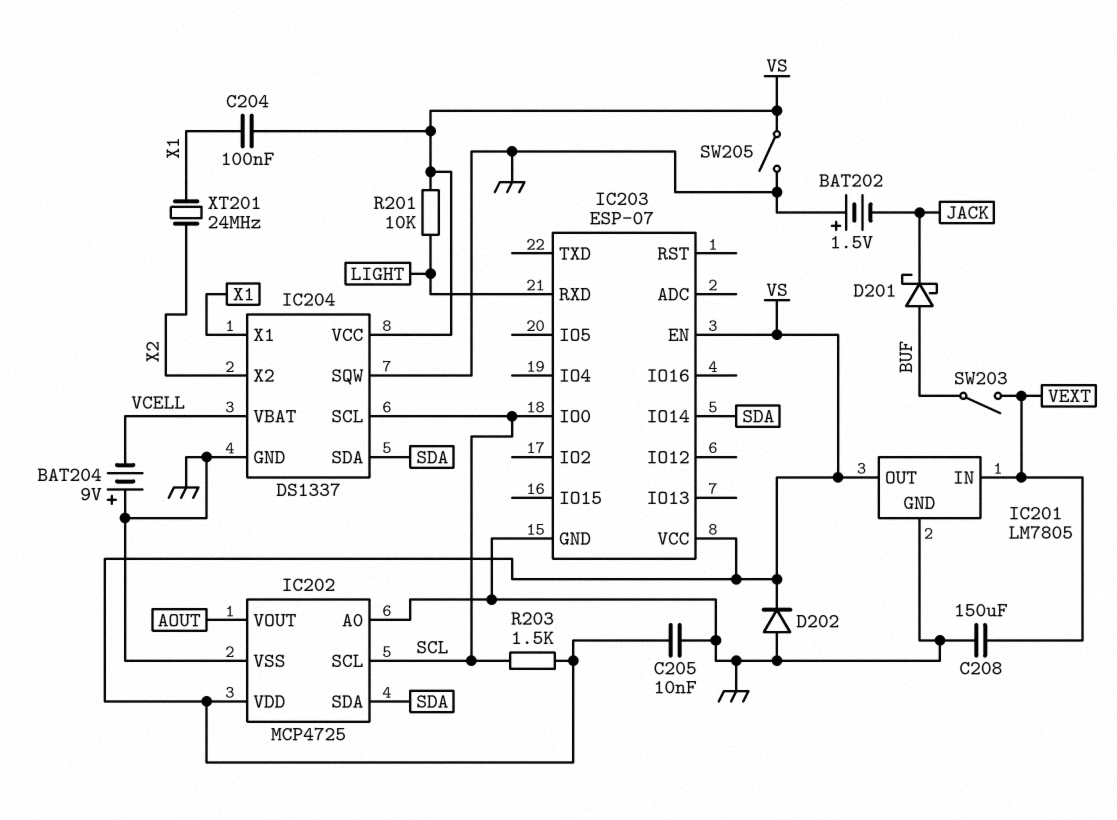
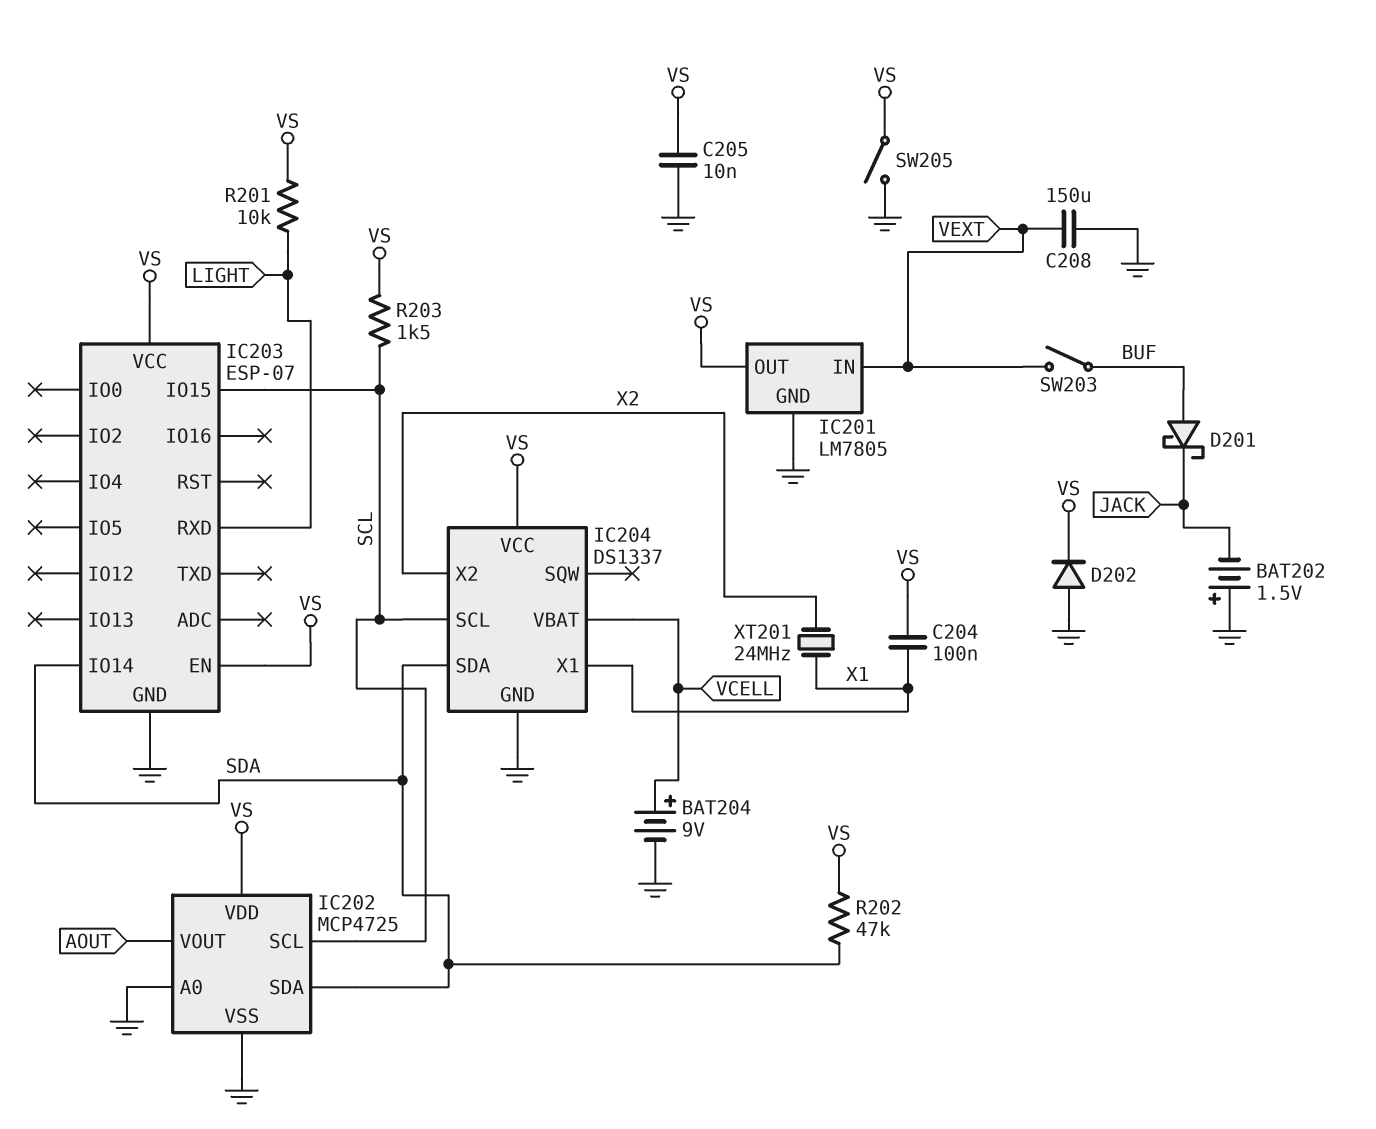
BAT204: 9V (plus GND, minus VCELL) -> 9V (plus VCELL, minus GND)
IC203 pin IO0: SCL -> none
IC203 pin IO15: none -> SCL
IC204 pin SQW: GND -> none
R202: none -> 47k (SDA, VS)

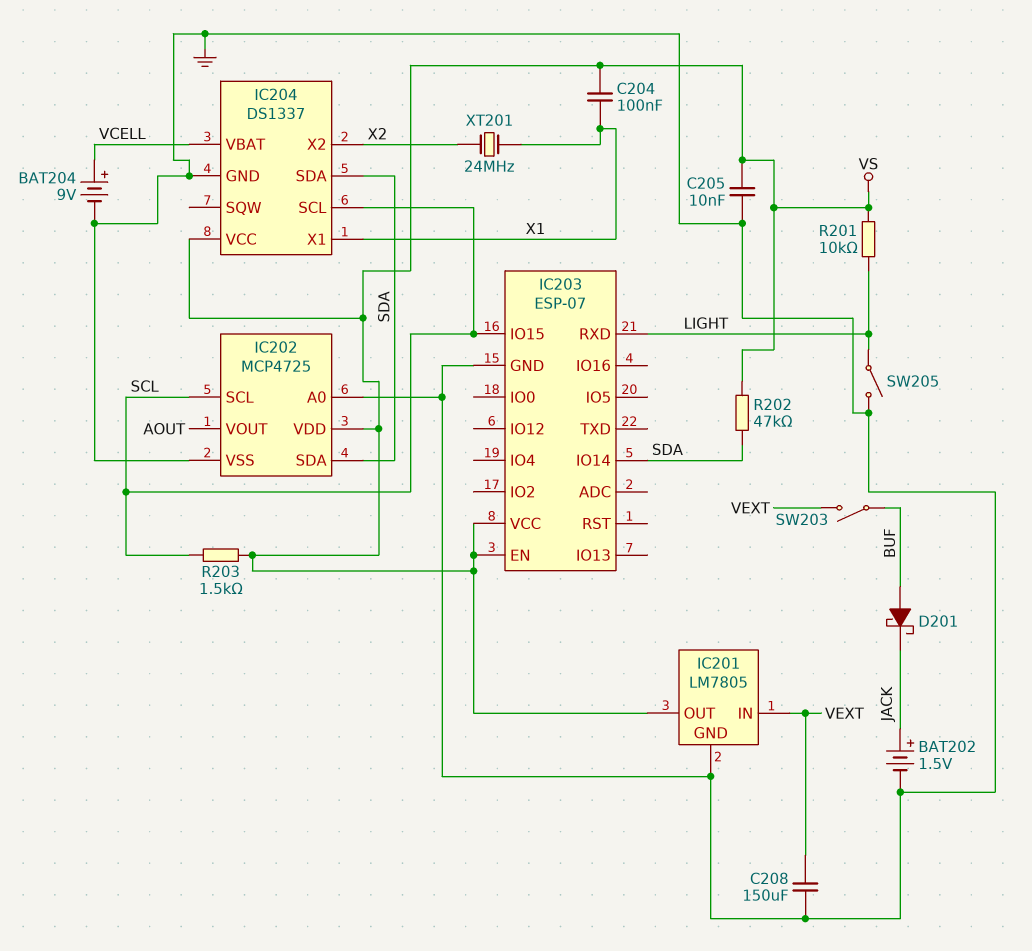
BAT202: 1.5V (plus GND, minus JACK) -> 1.5V (plus JACK, minus GND)
D202: diode (A GND, K VS) -> none
SW205: switch (GND, VS) -> switch (GND, LIGHT)

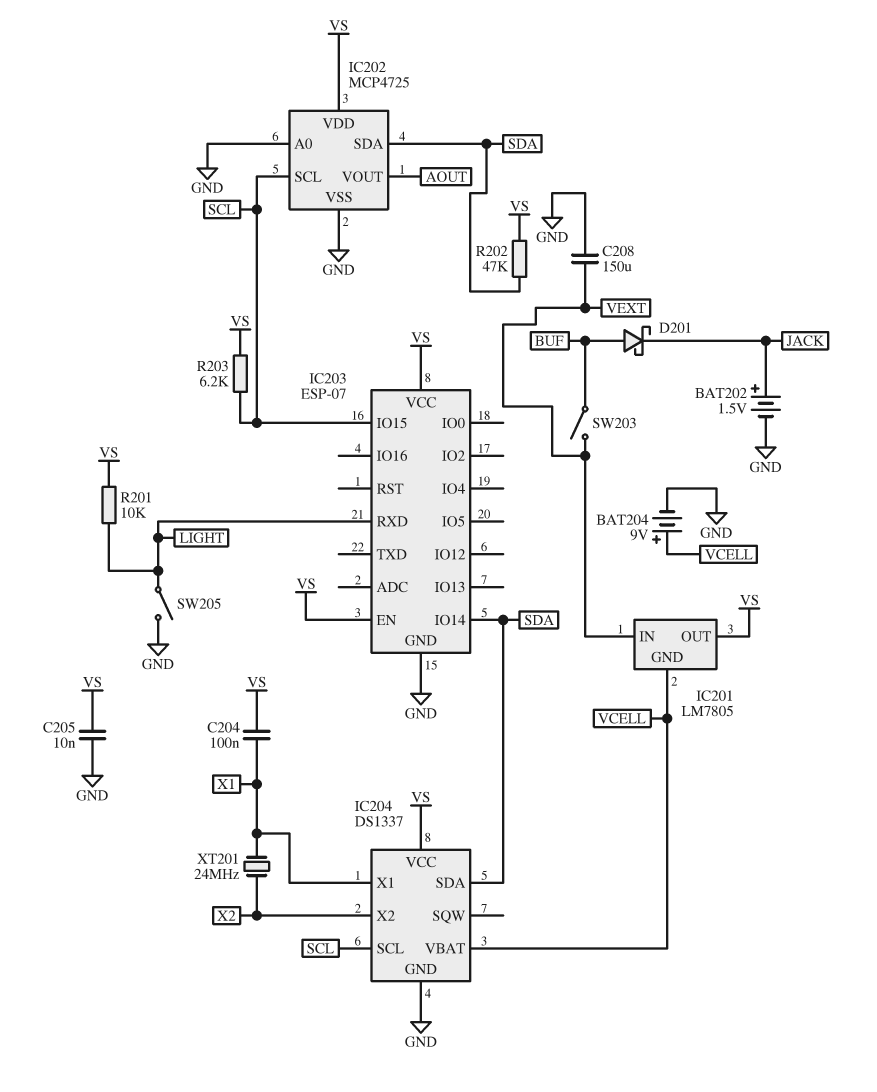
IC201 pin GND: GND -> VCELL
R203: 1.5k (SCL, VS) -> 6.2k (SCL, VS)

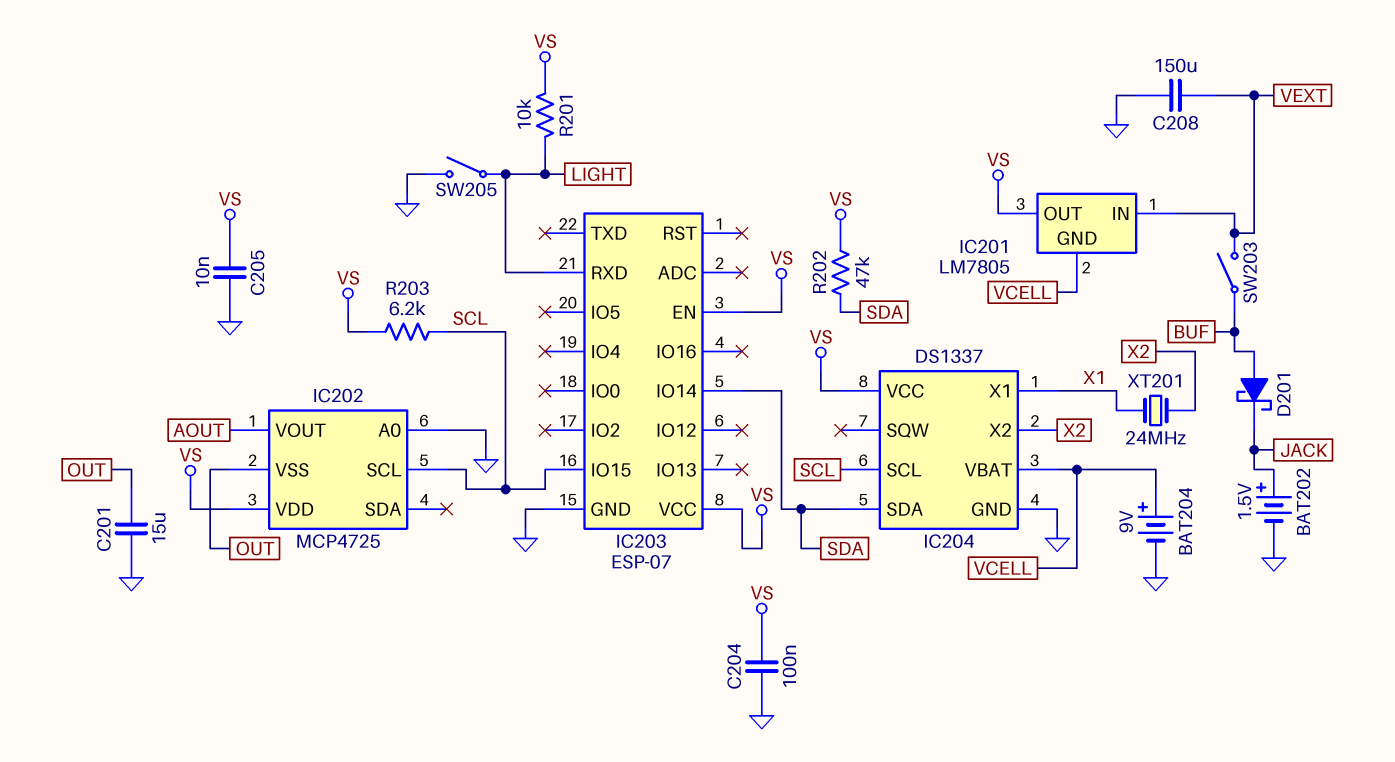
C201: none -> 15uF (GND, OUT)
C204: 100nF (VS, X1) -> 100nF (GND, VS)
IC202 pin SDA: SDA -> none
IC202 pin VSS: GND -> OUT

